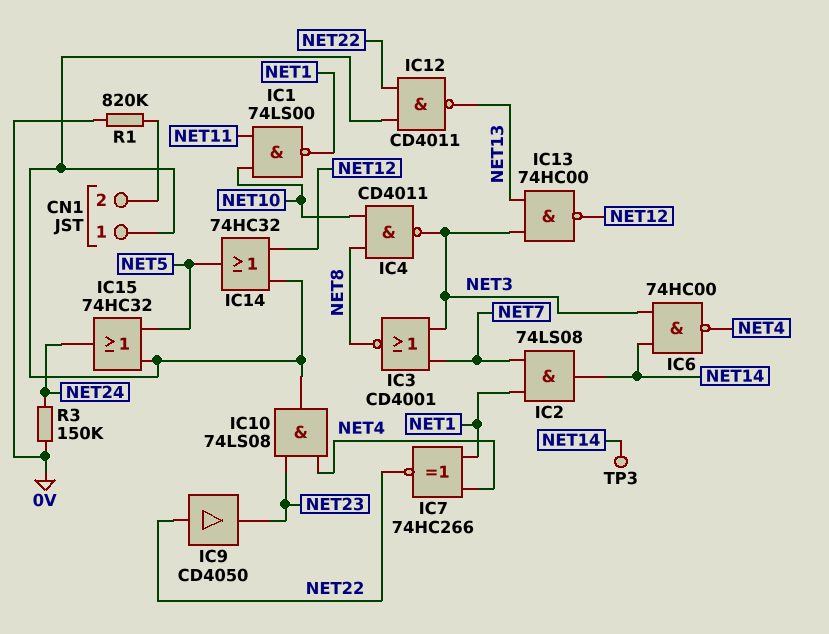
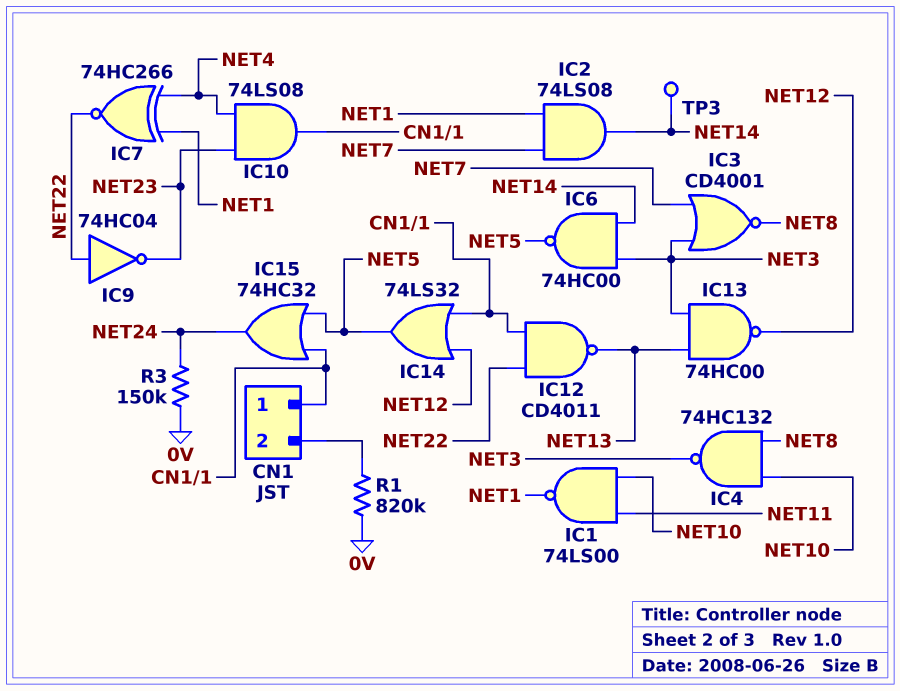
IC4: NAND CD4011 (in NET8, in NET10, out NET3) -> NAND 74HC132 (in NET8, in NET10, out NET3)
IC6: NAND 74HC00 (in NET3, in NET14, out NET4) -> NAND 74HC00 (in NET3, in NET14, out NET5)
IC9: buffer CD4050 (in NET22, out NET23) -> NOT 74HC04 (in NET22, out NET23)
IC14: OR 74HC32 (in CN1/1, in NET12, out NET5) -> OR 74LS32 (in CN1/1, in NET12, out NET5)

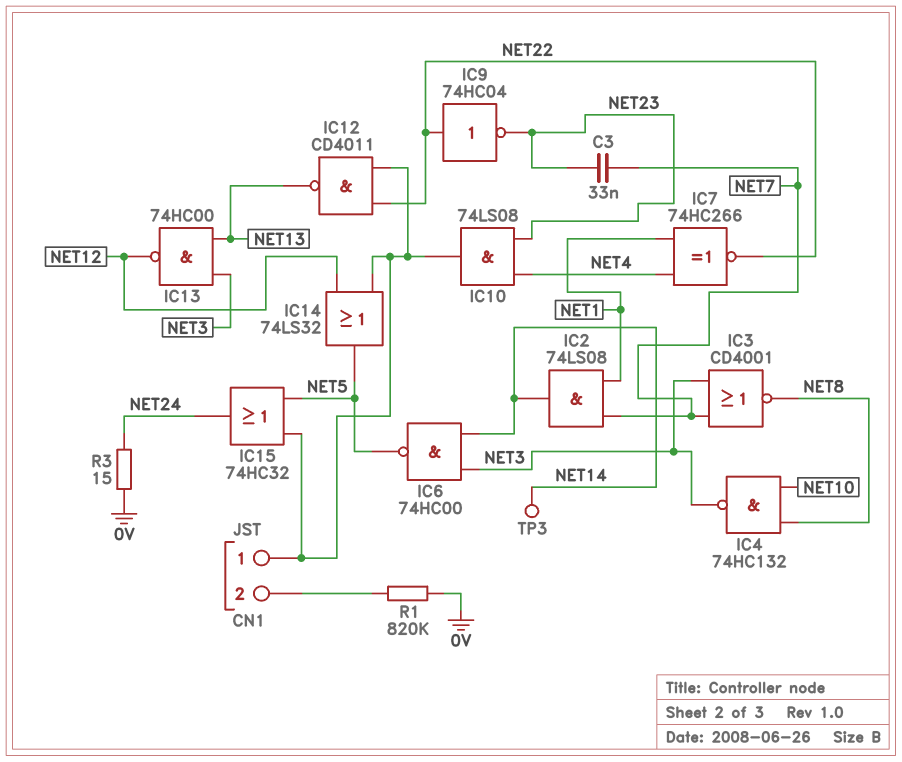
C3: none -> 33nF (NET7, NET23)
IC1: NAND 74LS00 (in NET10, in NET11, out NET1) -> none
R3: 150k (0V, NET24) -> 15 (0V, NET24)

